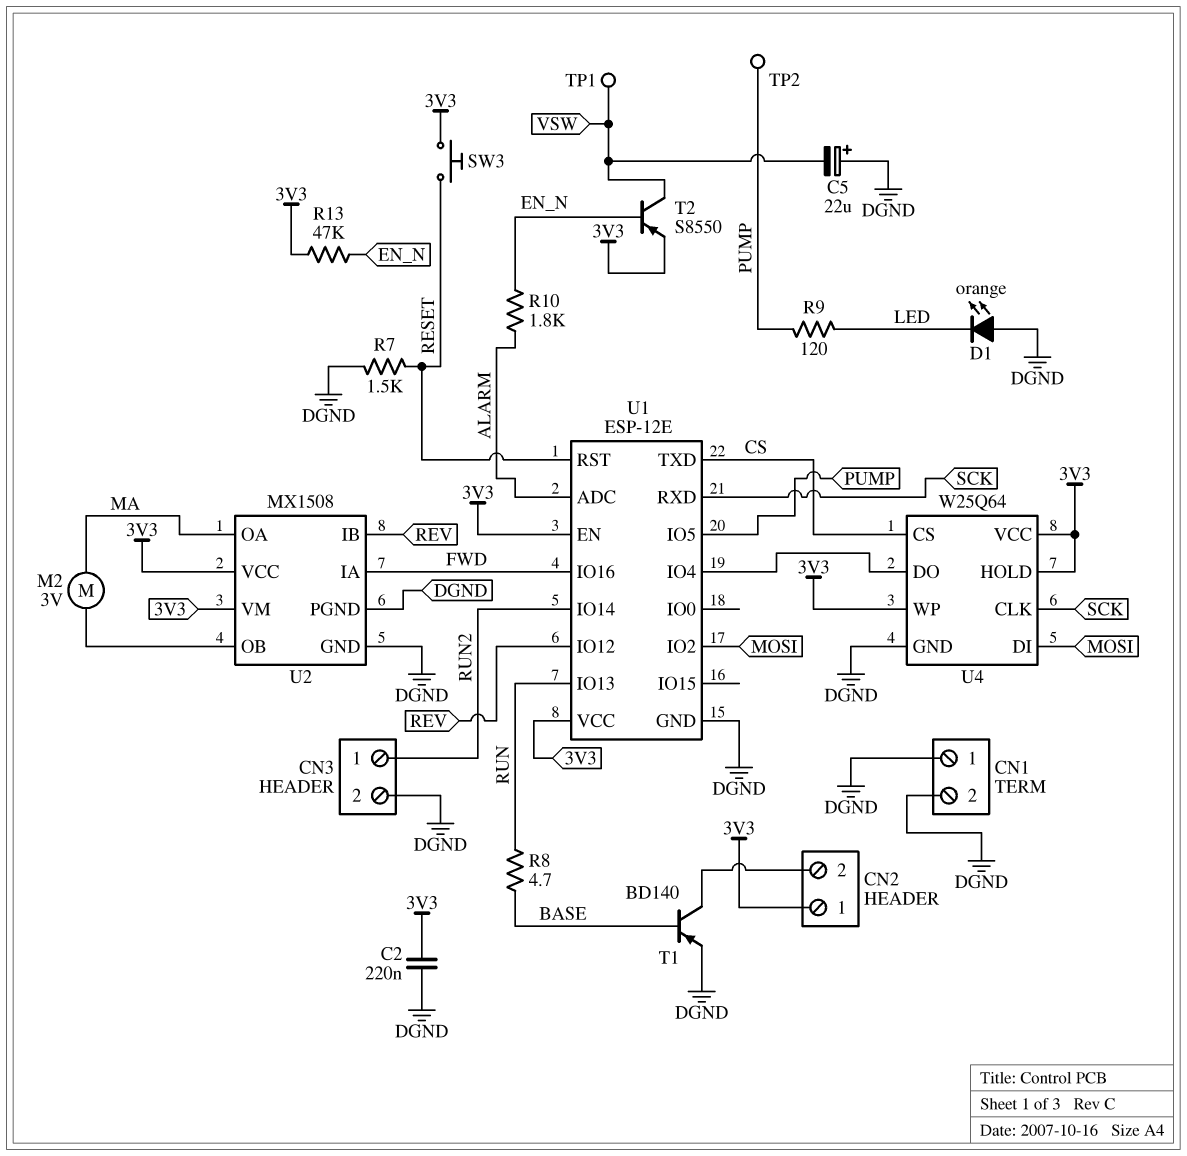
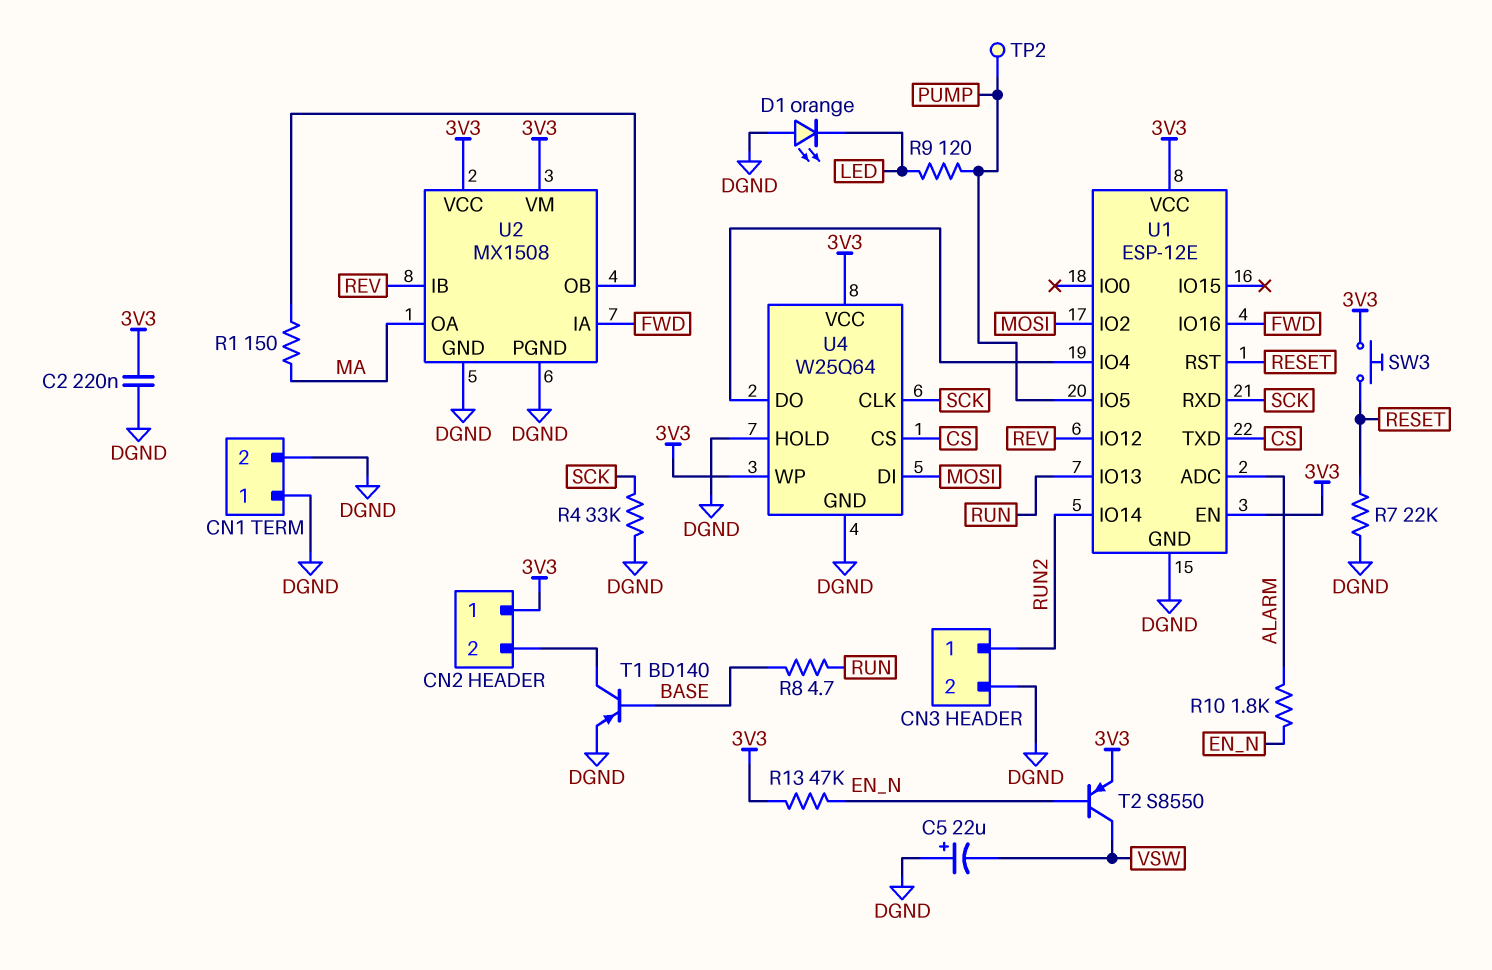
M2: motor 3V (MA, U2/OB) -> none
R1: none -> 150 (MA, U2/OB)
R4: none -> 33k (DGND, SCK)
R7: 1.5k (DGND, RESET) -> 22k (DGND, RESET)
TP1: test point (VSW) -> none
U4 pin HOLD: 3V3 -> DGND

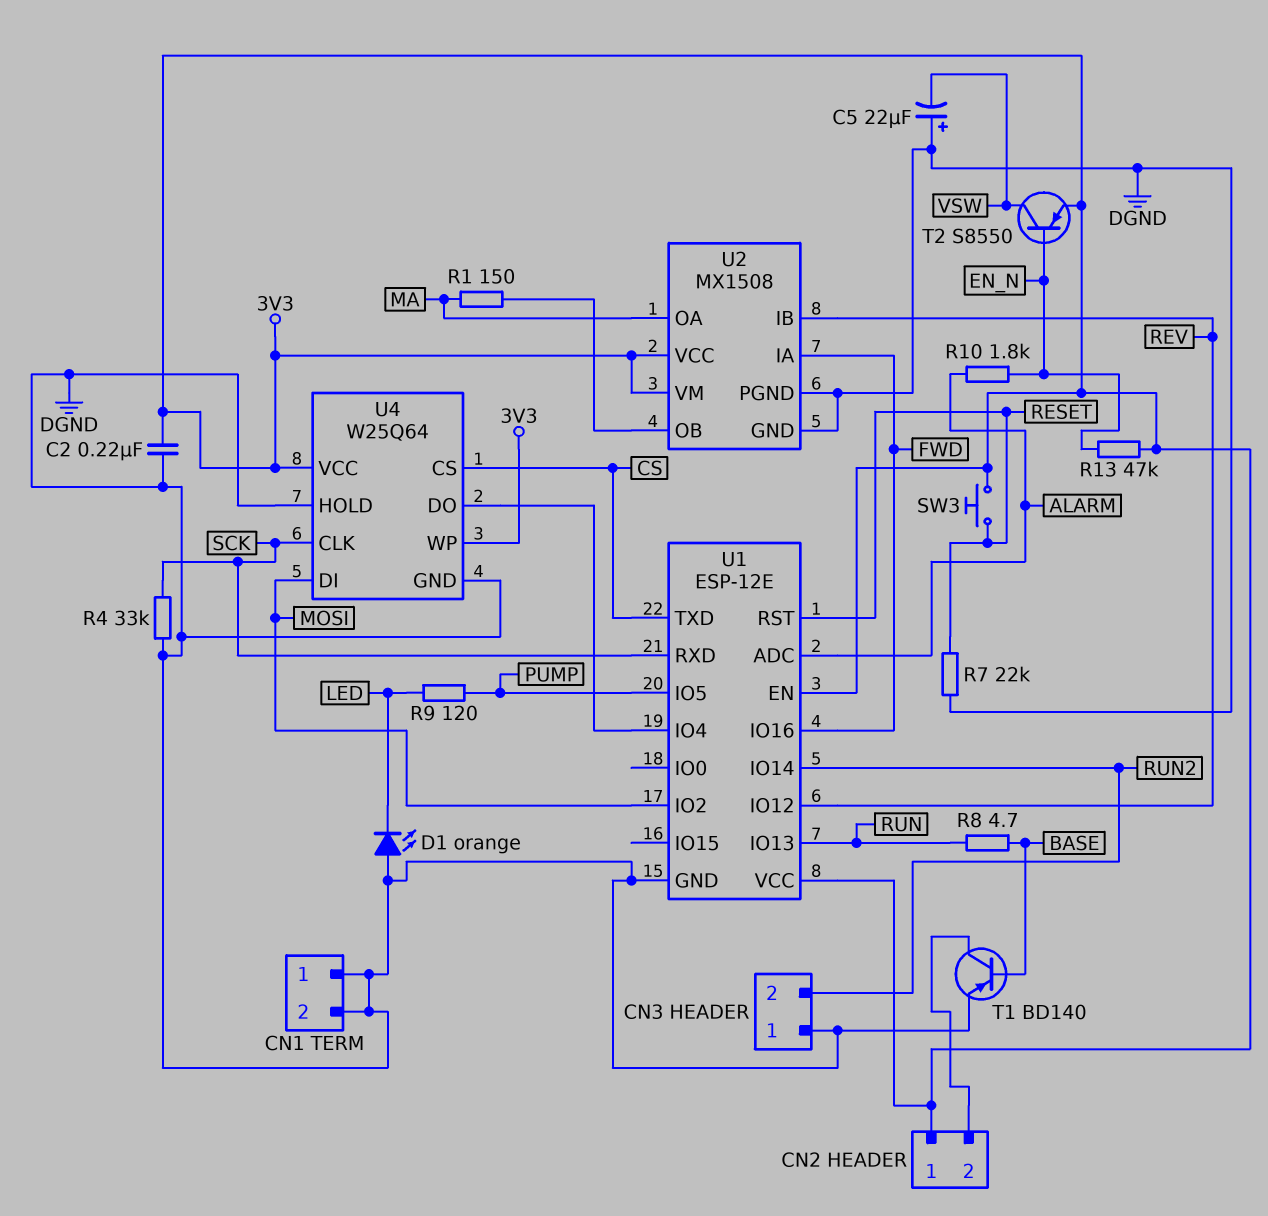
CN3 pin 1: RUN2 -> DGND
CN3 pin 2: DGND -> RUN2
TP2: test point (PUMP) -> none

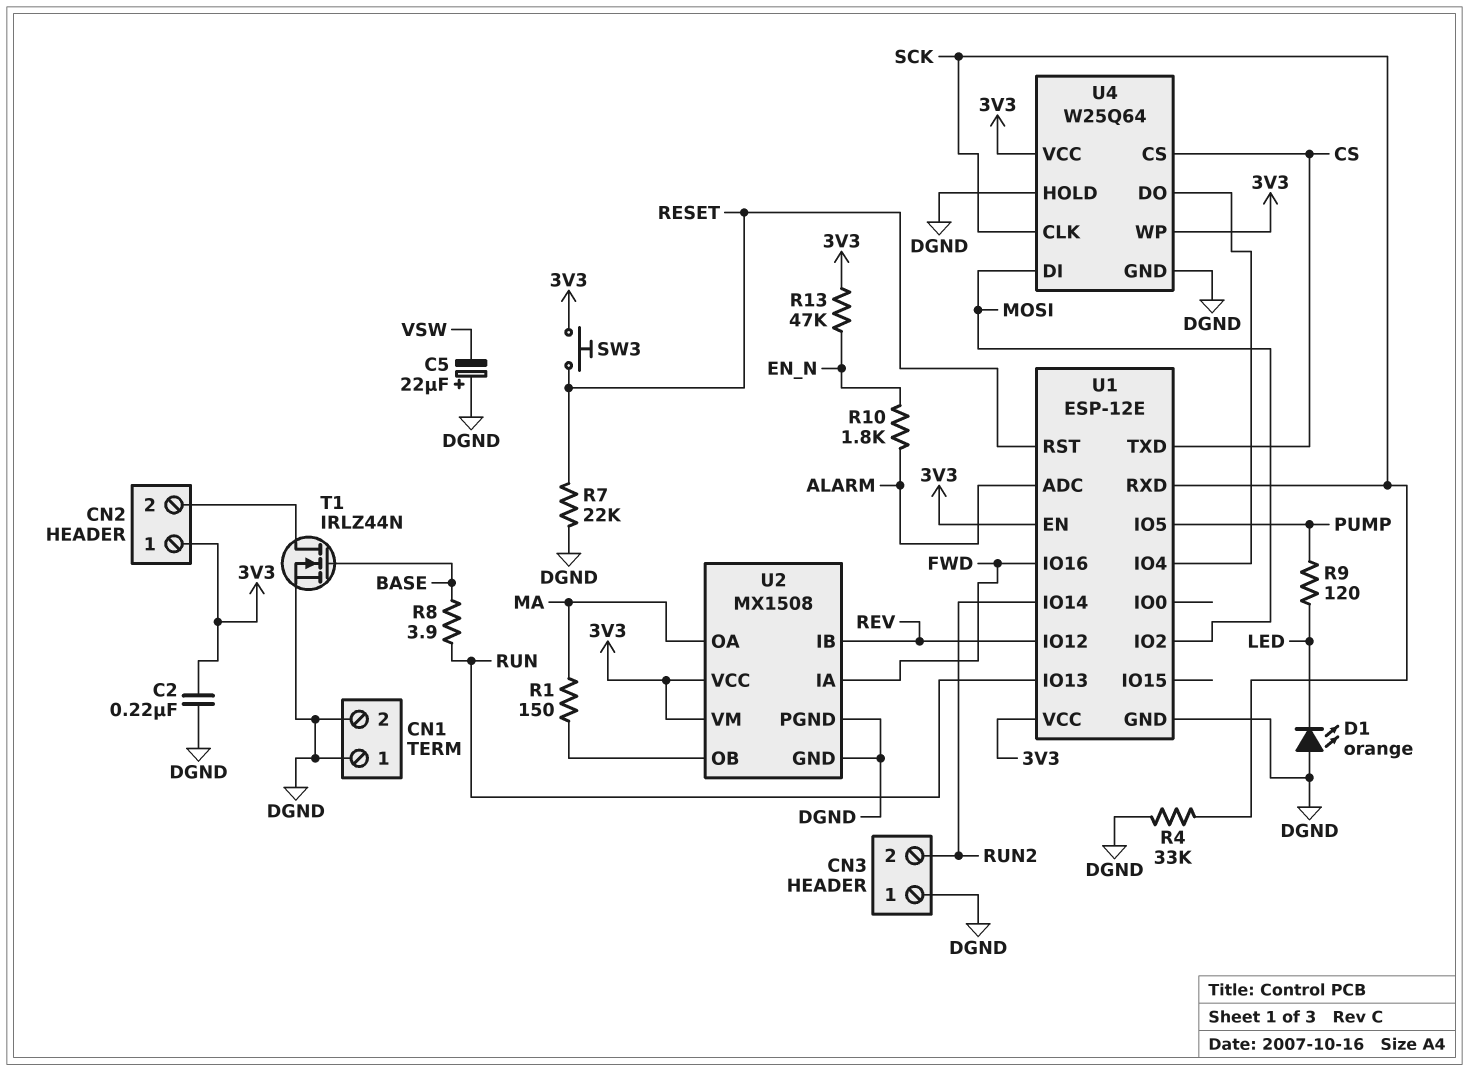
R8: 4.7 (BASE, RUN) -> 3.9 (BASE, RUN)
T1: PNP BD140 (B BASE, C CN2/2, E DGND) -> NMOS IRLZ44N (G BASE, D CN2/2, S DGND)
T2: PNP S8550 (B EN_N, C VSW, E 3V3) -> none

